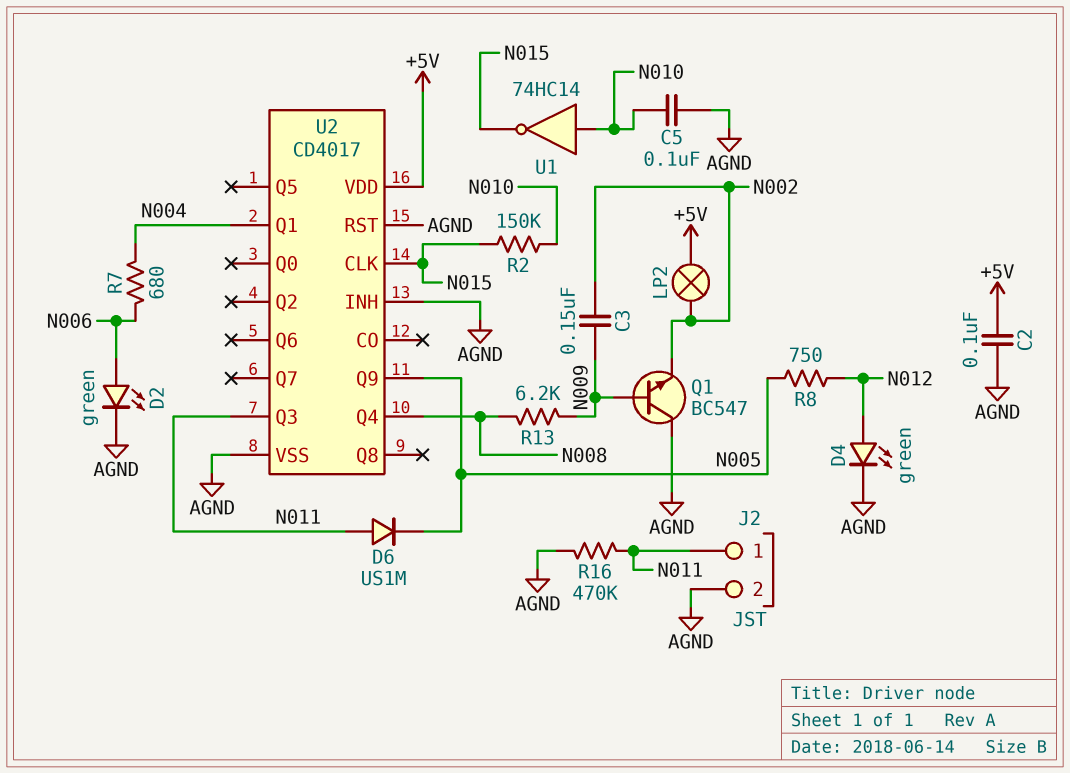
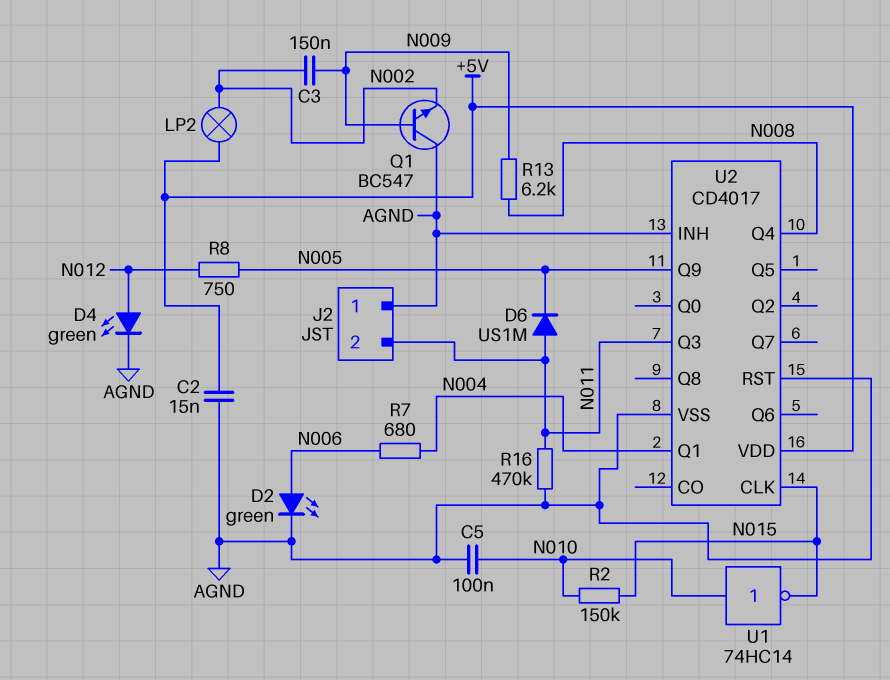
C2: 100nF (+5V, AGND) -> 15nF (+5V, AGND)
J2 pin 1: N011 -> AGND
J2 pin 2: AGND -> N011

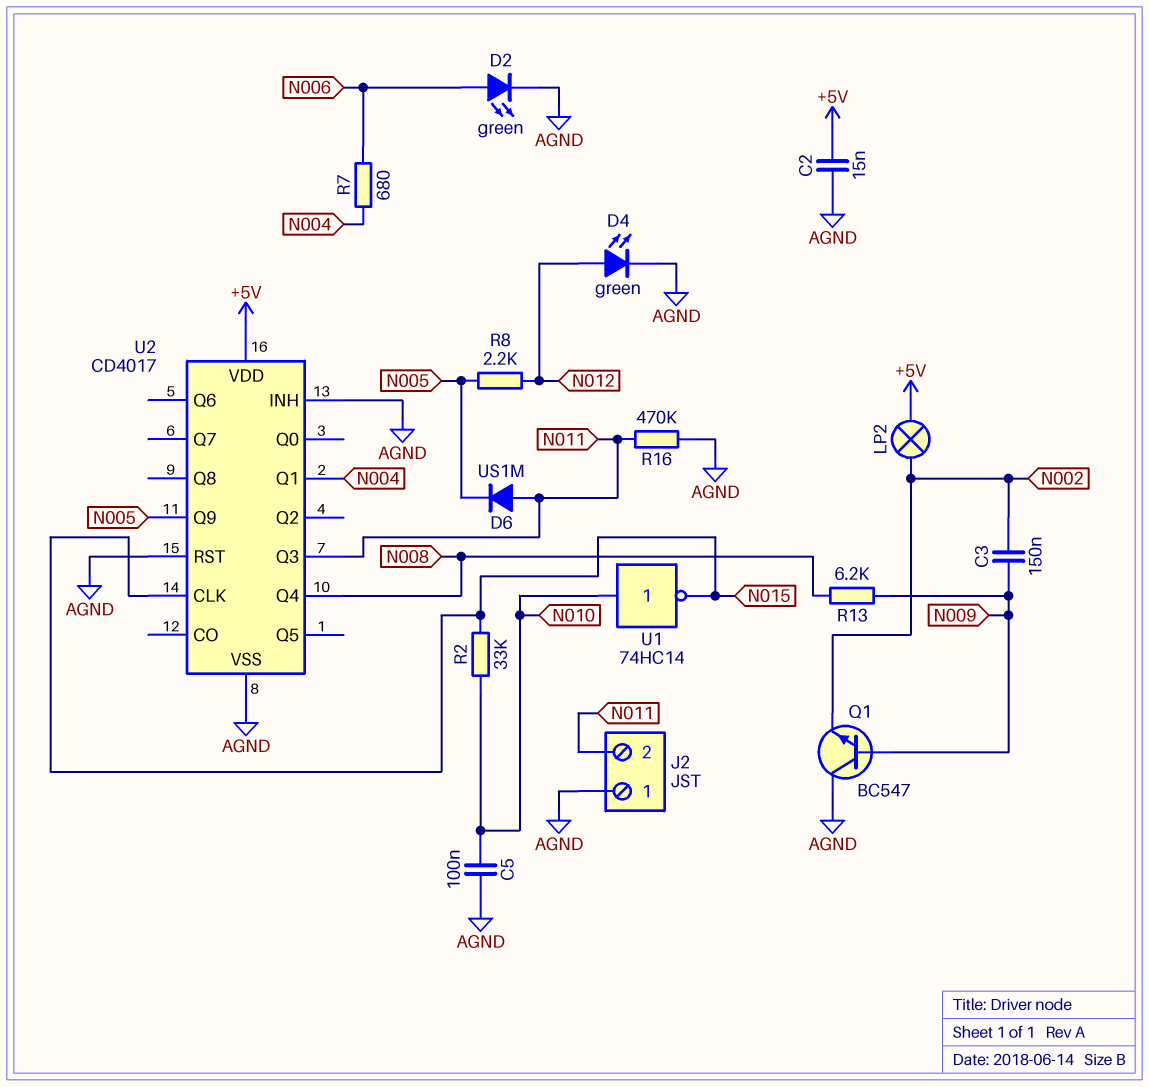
R2: 150k (N010, N015) -> 33k (N010, N015)
R8: 750 (N005, N012) -> 2.2k (N005, N012)

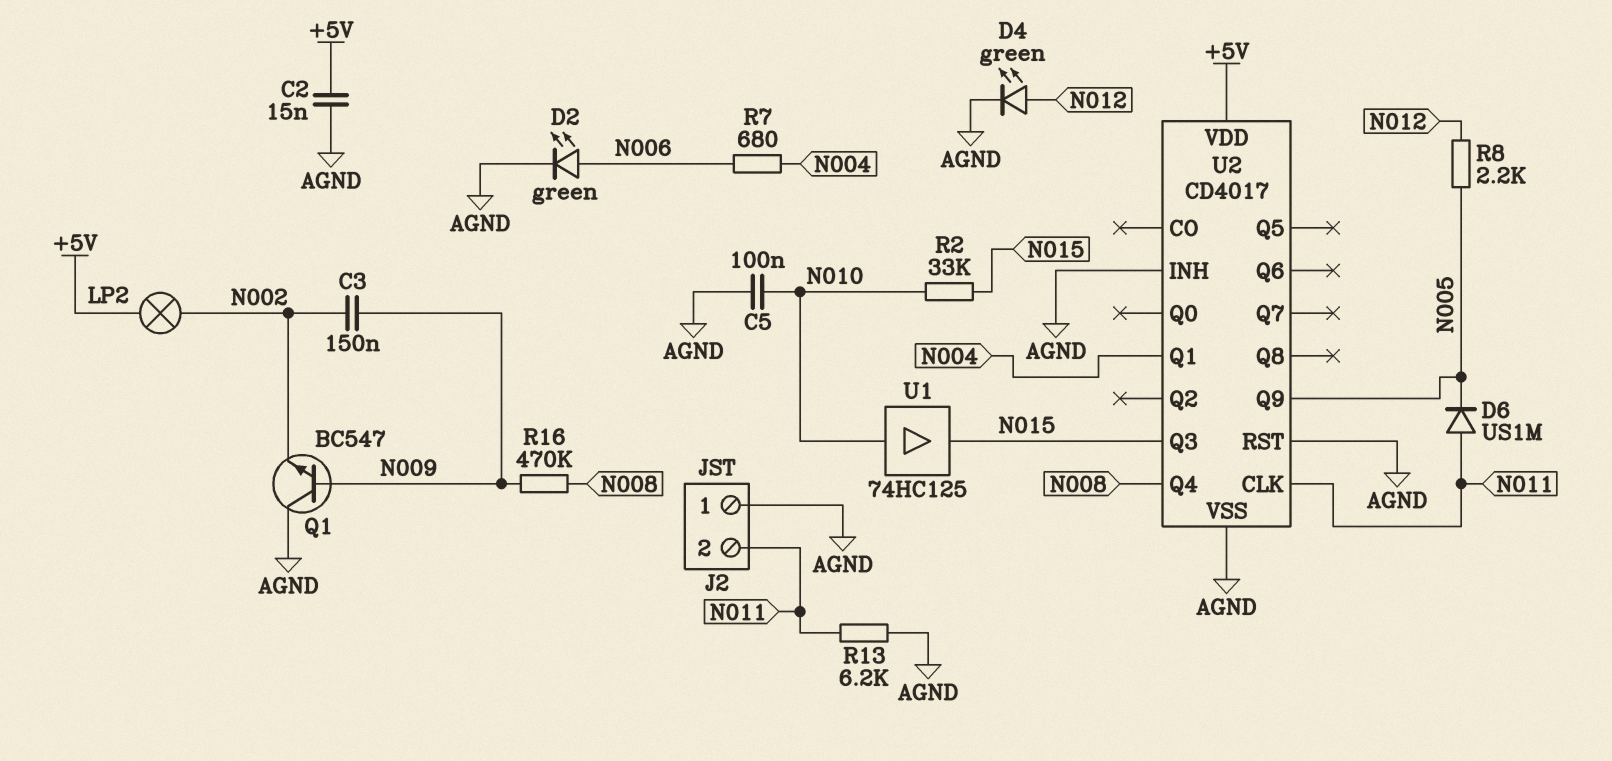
R13: 6.2k (N008, N009) -> 6.2k (AGND, N011)
R16: 470k (AGND, N011) -> 470k (N008, N009)
U1: NOT 74HC14 (in N010, out N015) -> buffer 74HC125 (in N010, out N015)
U2 pin CLK: N015 -> N011
U2 pin Q3: N011 -> N015

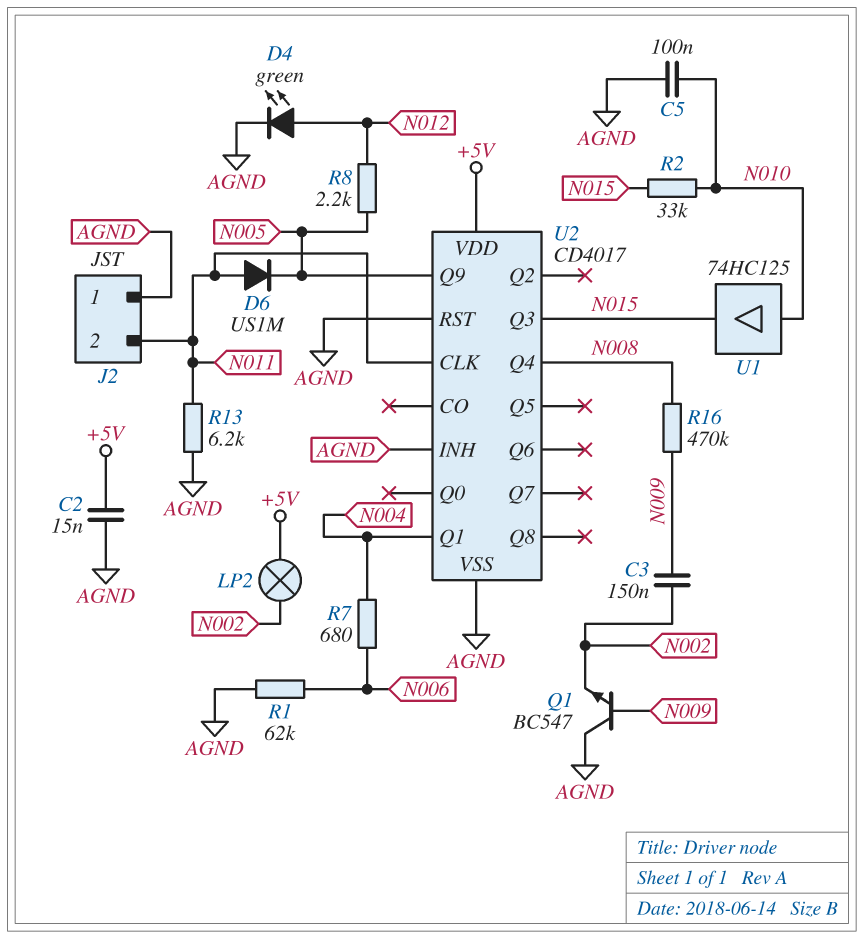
D2: LED green (A N006, K AGND) -> none
R1: none -> 62k (AGND, N006)

